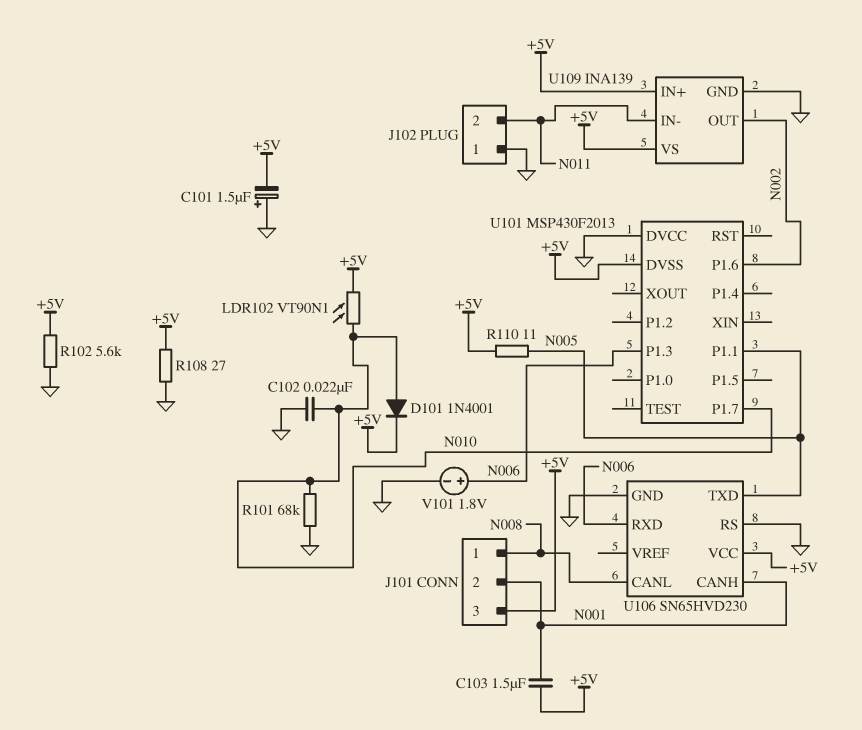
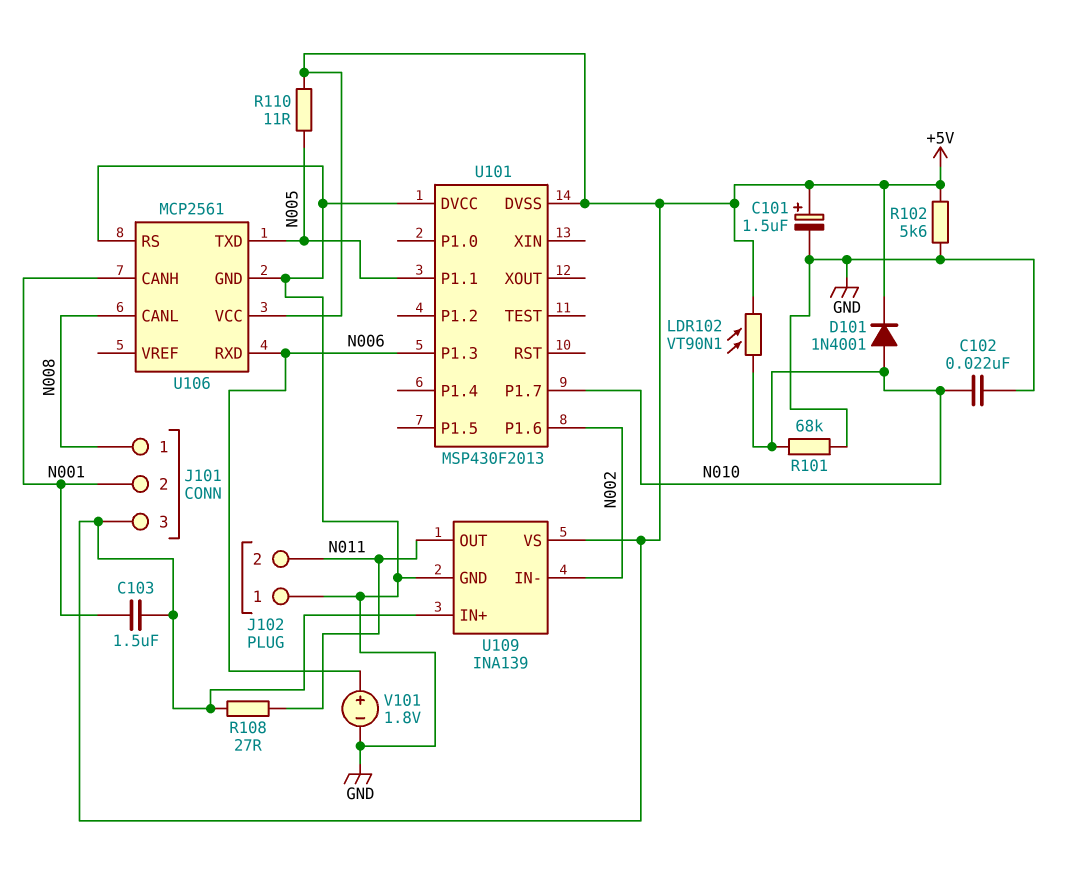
C101: 1.5uF (plus GND, minus +5V) -> 1.5uF (plus +5V, minus GND)
R108: 27 (+5V, GND) -> 27 (+5V, N011)
U106: SN65HVD230 -> MCP2561
U109 pin IN-: N011 -> N002
U109 pin OUT: N002 -> N011

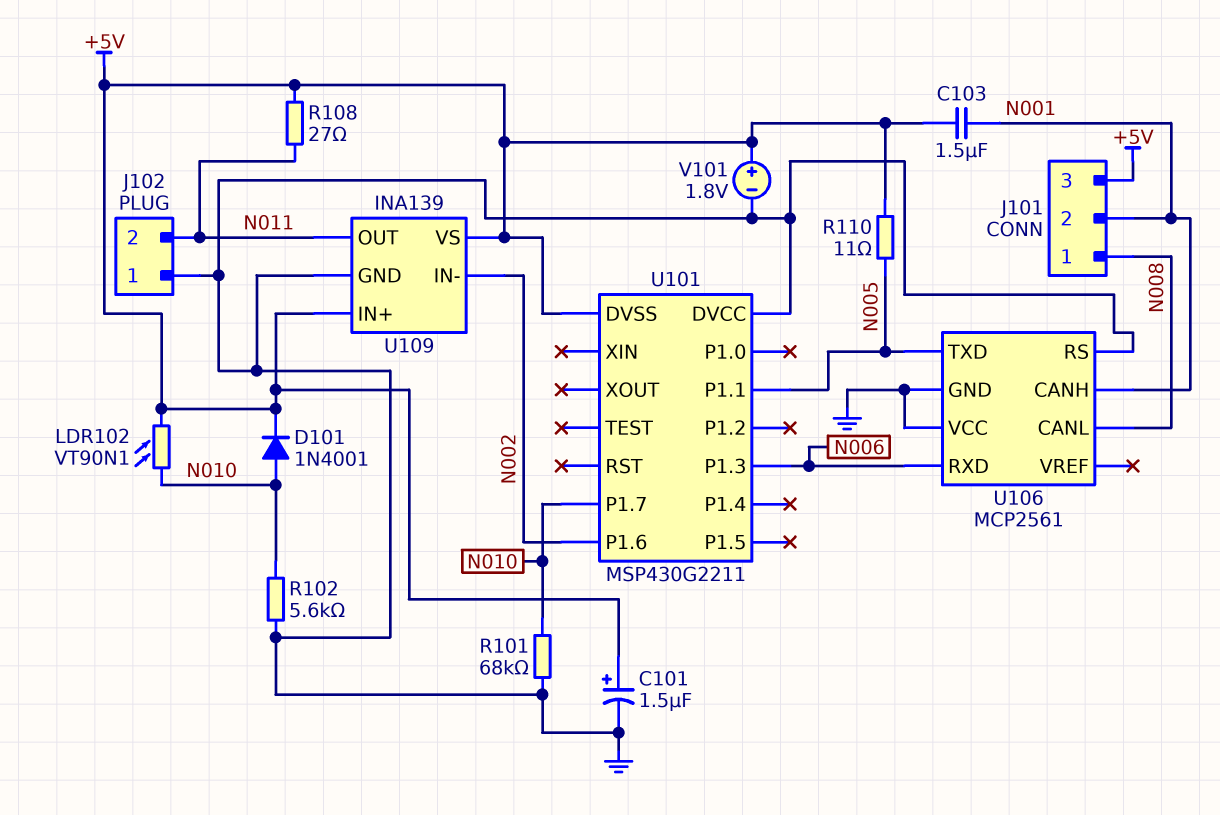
C102: 22nF (GND, N010) -> none
R102: 5.6k (+5V, GND) -> 5.6k (GND, N010)
U101: MSP430F2013 -> MSP430G2211
U106 pin VCC: +5V -> GND
V101: 1.8V (plus N006, minus GND) -> 1.8V (plus +5V, minus GND)

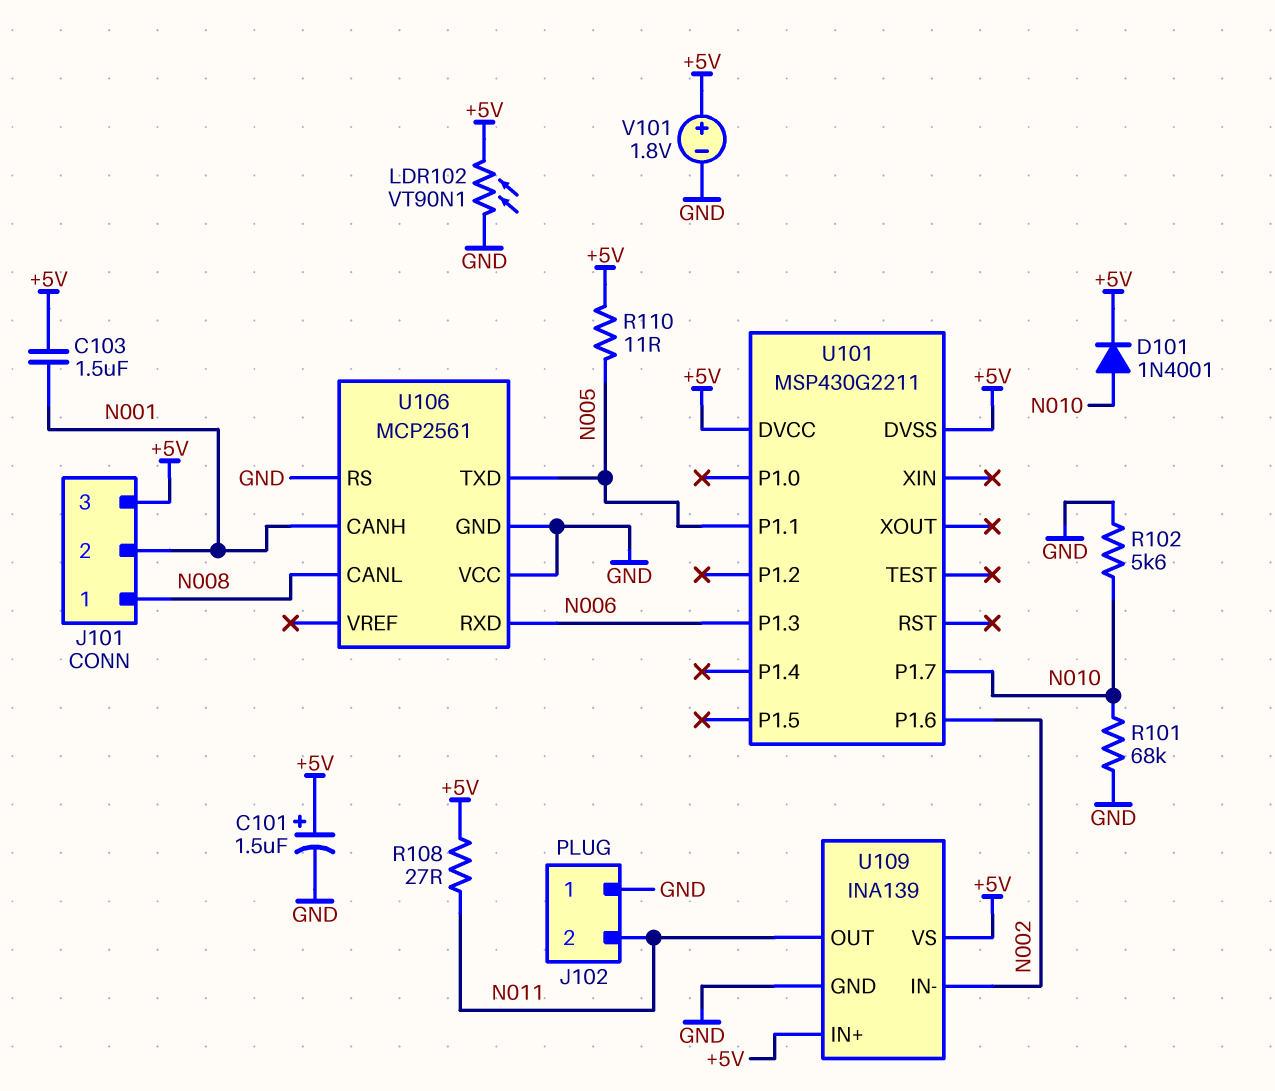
LDR102: VT90N1 (+5V, N010) -> VT90N1 (+5V, GND)
U101 pin DVCC: GND -> +5V

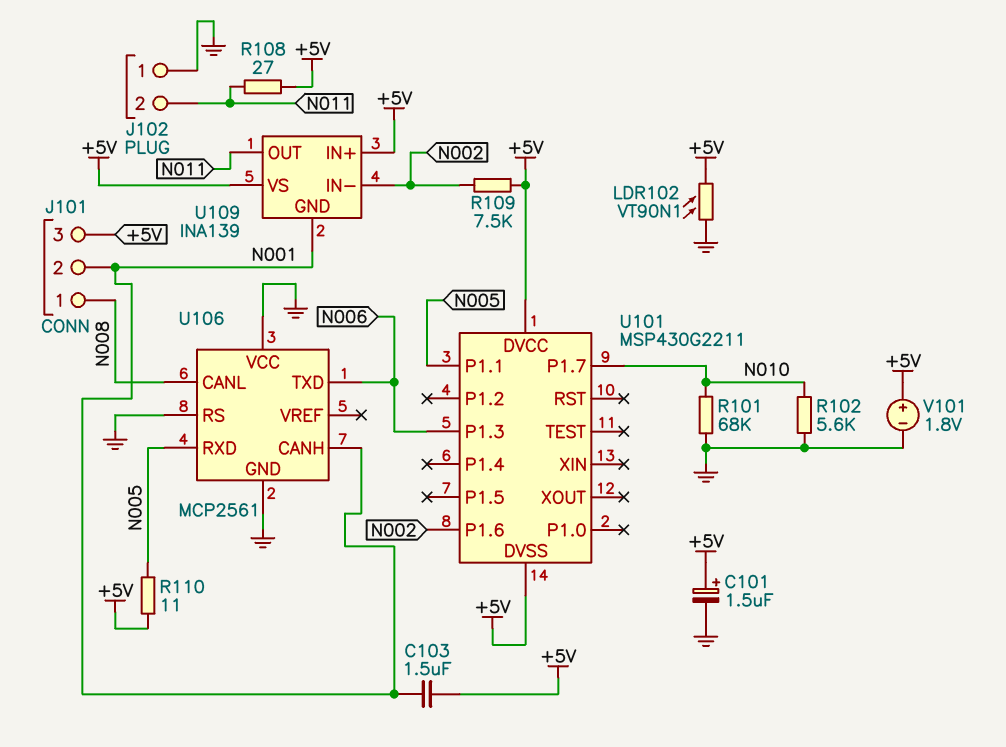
D101: diode 1N4001 (A N010, K +5V) -> none
R109: none -> 7.5k (+5V, N002)
U106 pin RXD: N006 -> N005
U106 pin TXD: N005 -> N006
U109 pin GND: GND -> N001

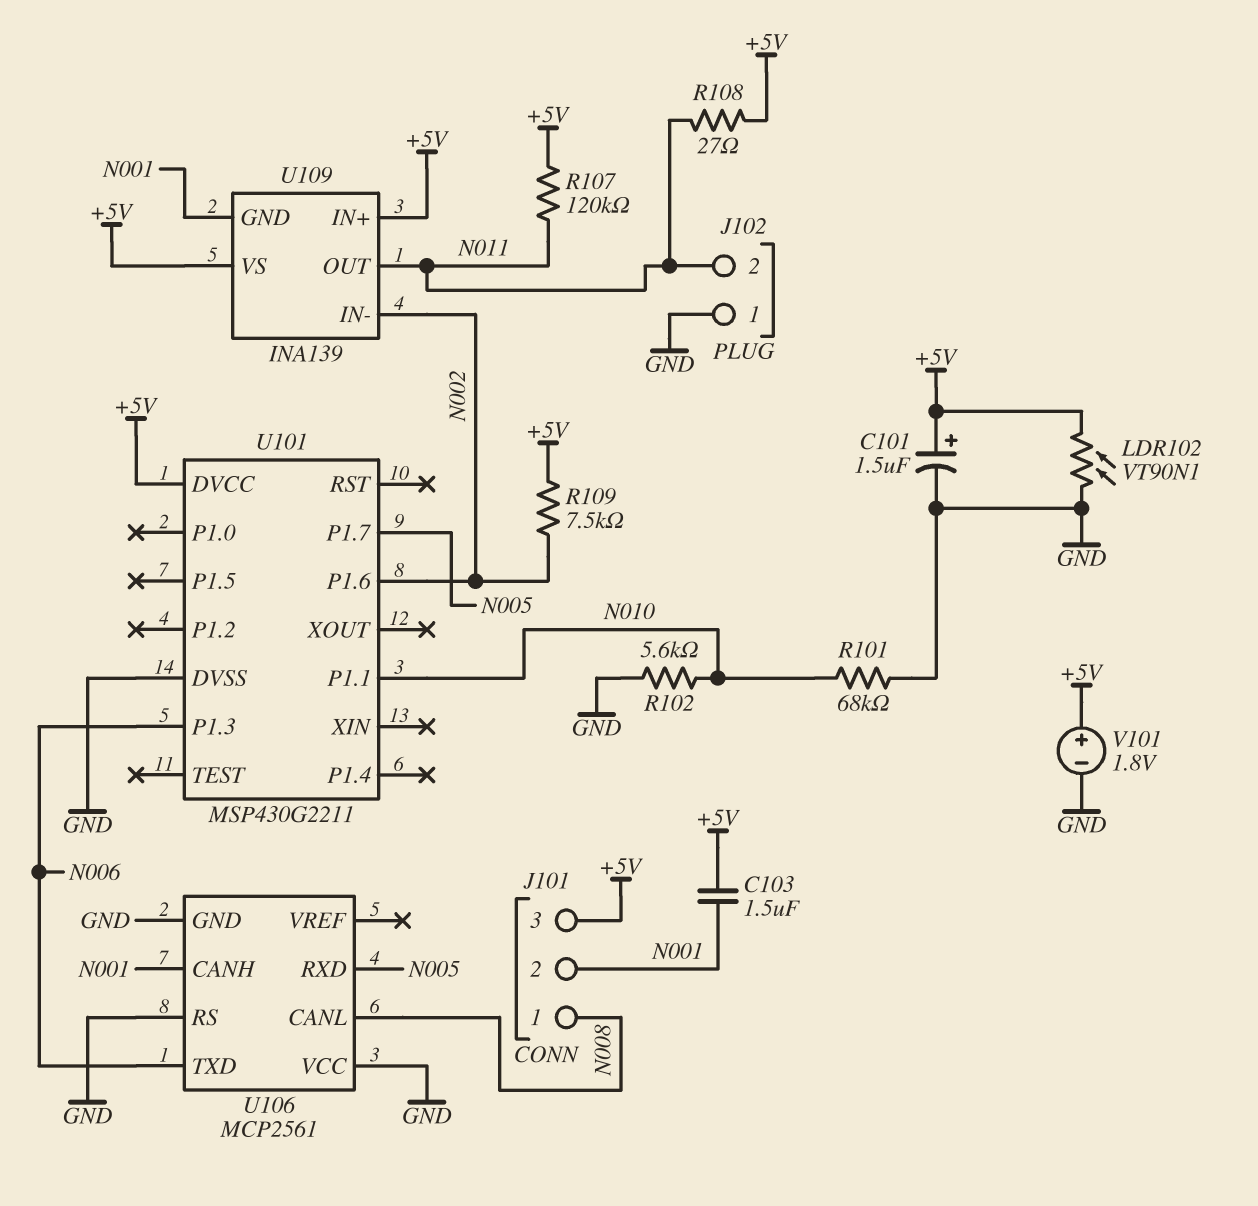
R107: none -> 120k (+5V, N011)
R110: 11 (+5V, N005) -> none
U101 pin DVSS: +5V -> GND
U101 pin P1.1: N005 -> N010
U101 pin P1.7: N010 -> N005

